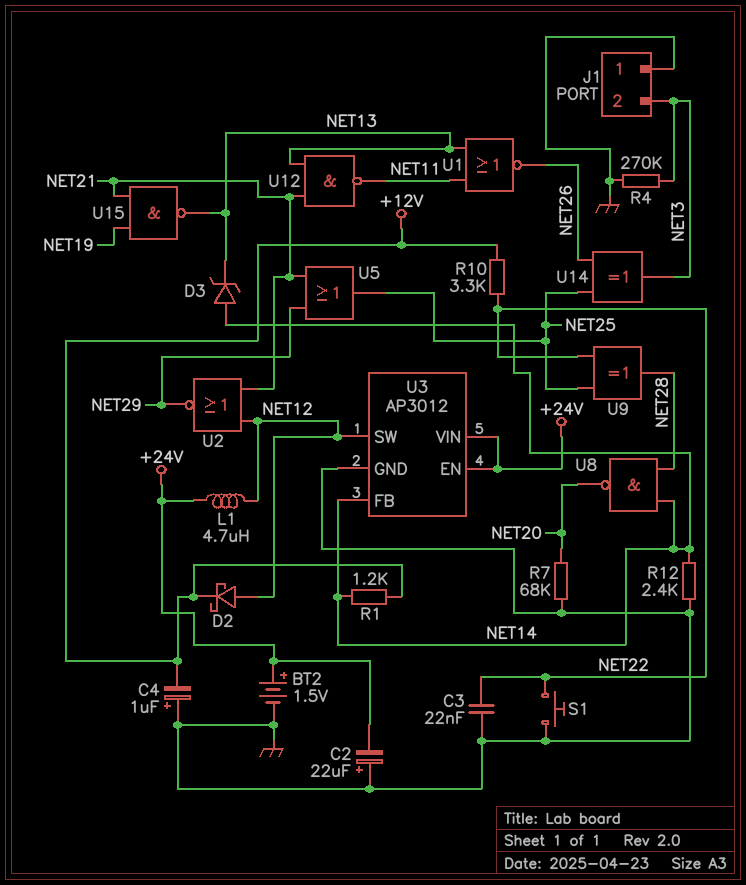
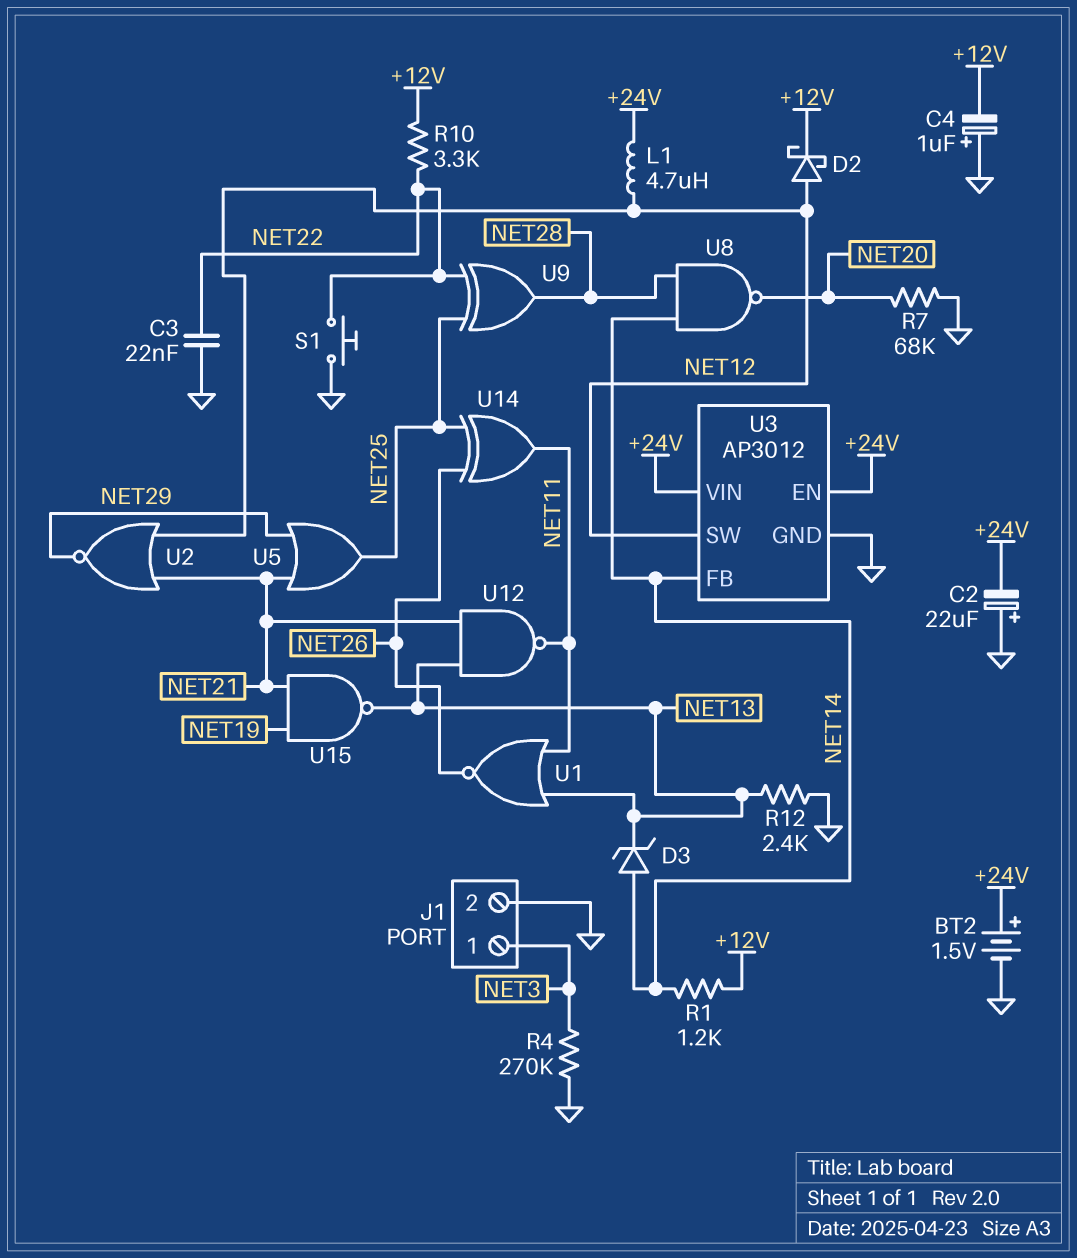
J1 pin 1: GND -> NET3
J1 pin 2: NET3 -> GND
R12: 2.4k (GND, NET14) -> 2.4k (GND, NET13)
U14: XOR (in NET25, in NET26, out NET3) -> XOR (in NET25, in NET26, out NET11)

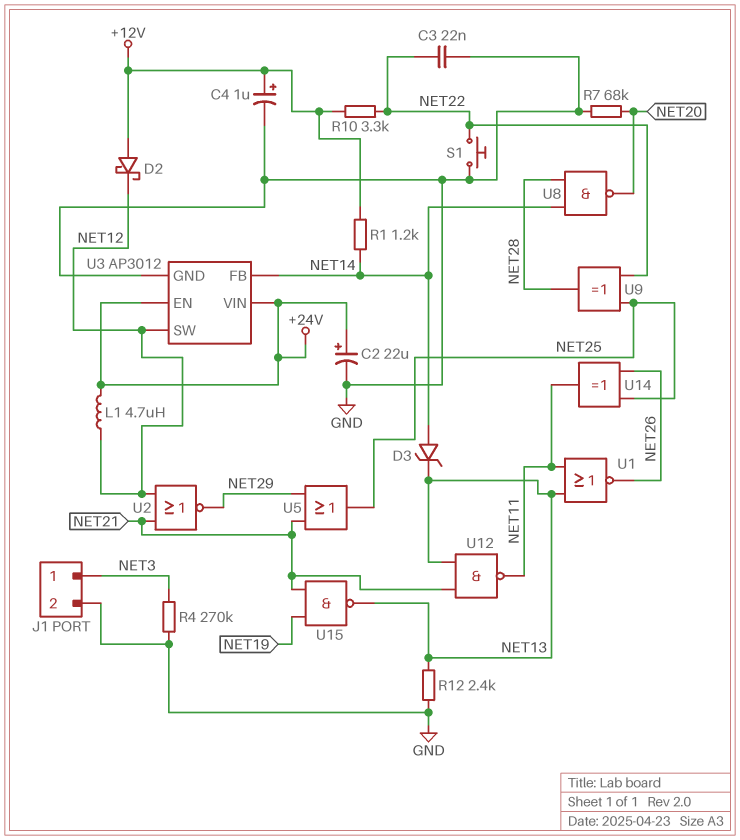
BT2: 1.5V (plus +24V, minus GND) -> none
C2: 22uF (plus GND, minus +24V) -> 22uF (plus +24V, minus GND)
C4: 1uF (plus GND, minus +12V) -> 1uF (plus +12V, minus GND)
D2: schottky (A NET12, K +12V) -> schottky (A +12V, K NET12)

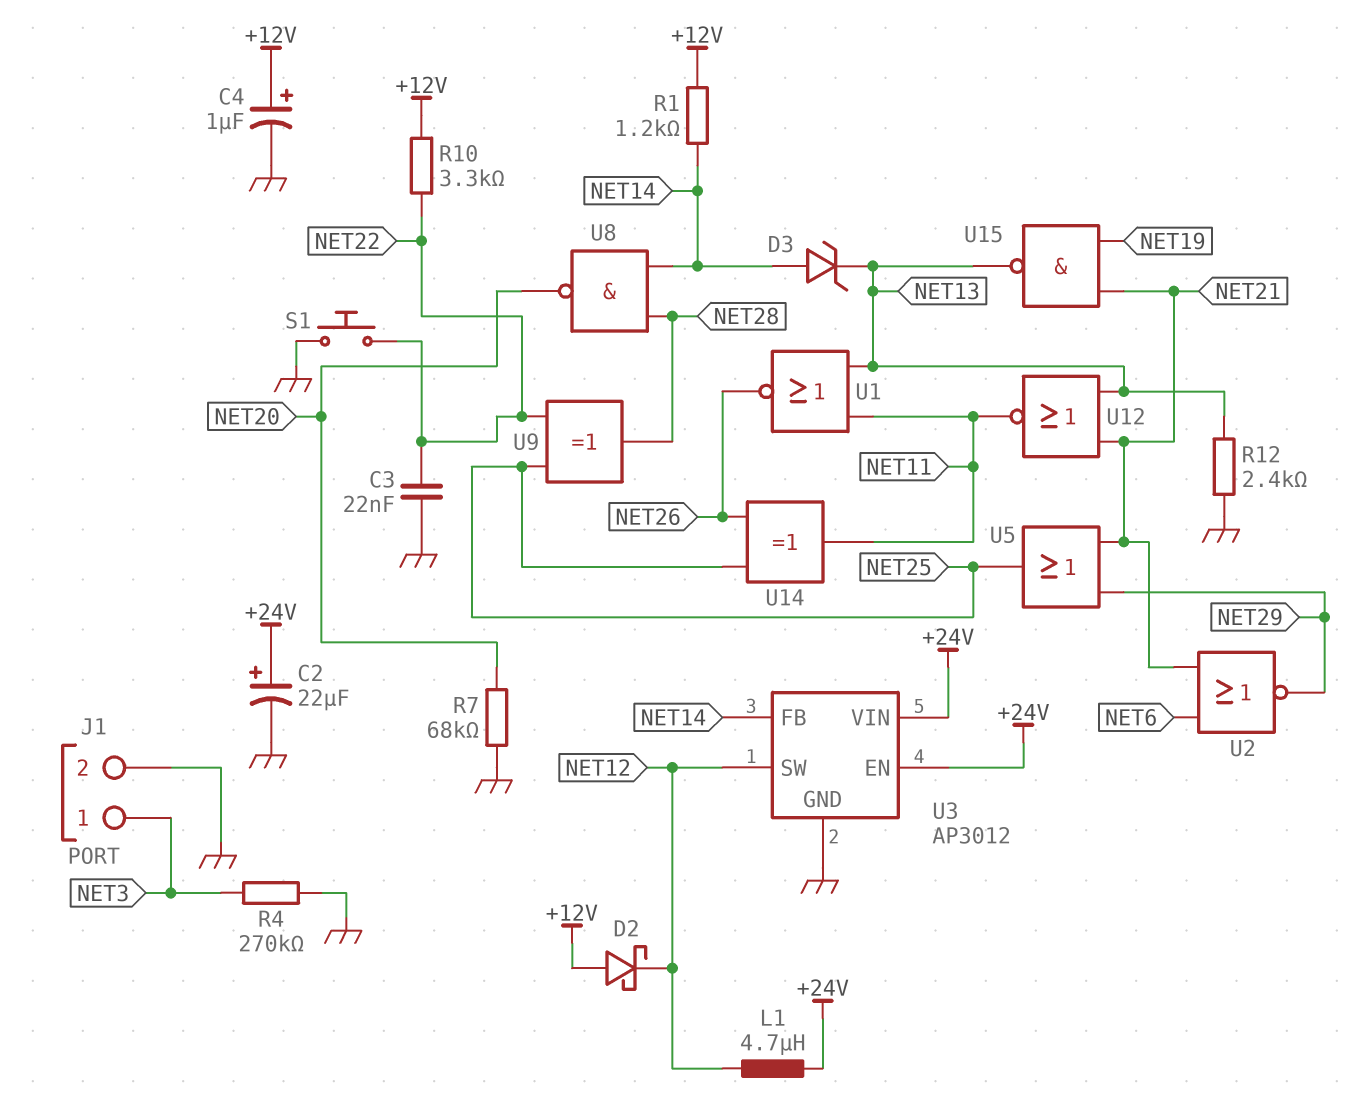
U2: NOR (in NET12, in NET21, out NET29) -> NOR (in NET6, in NET21, out NET29)
U12: NAND (in NET13, in NET21, out NET11) -> NOR (in NET13, in NET21, out NET11)

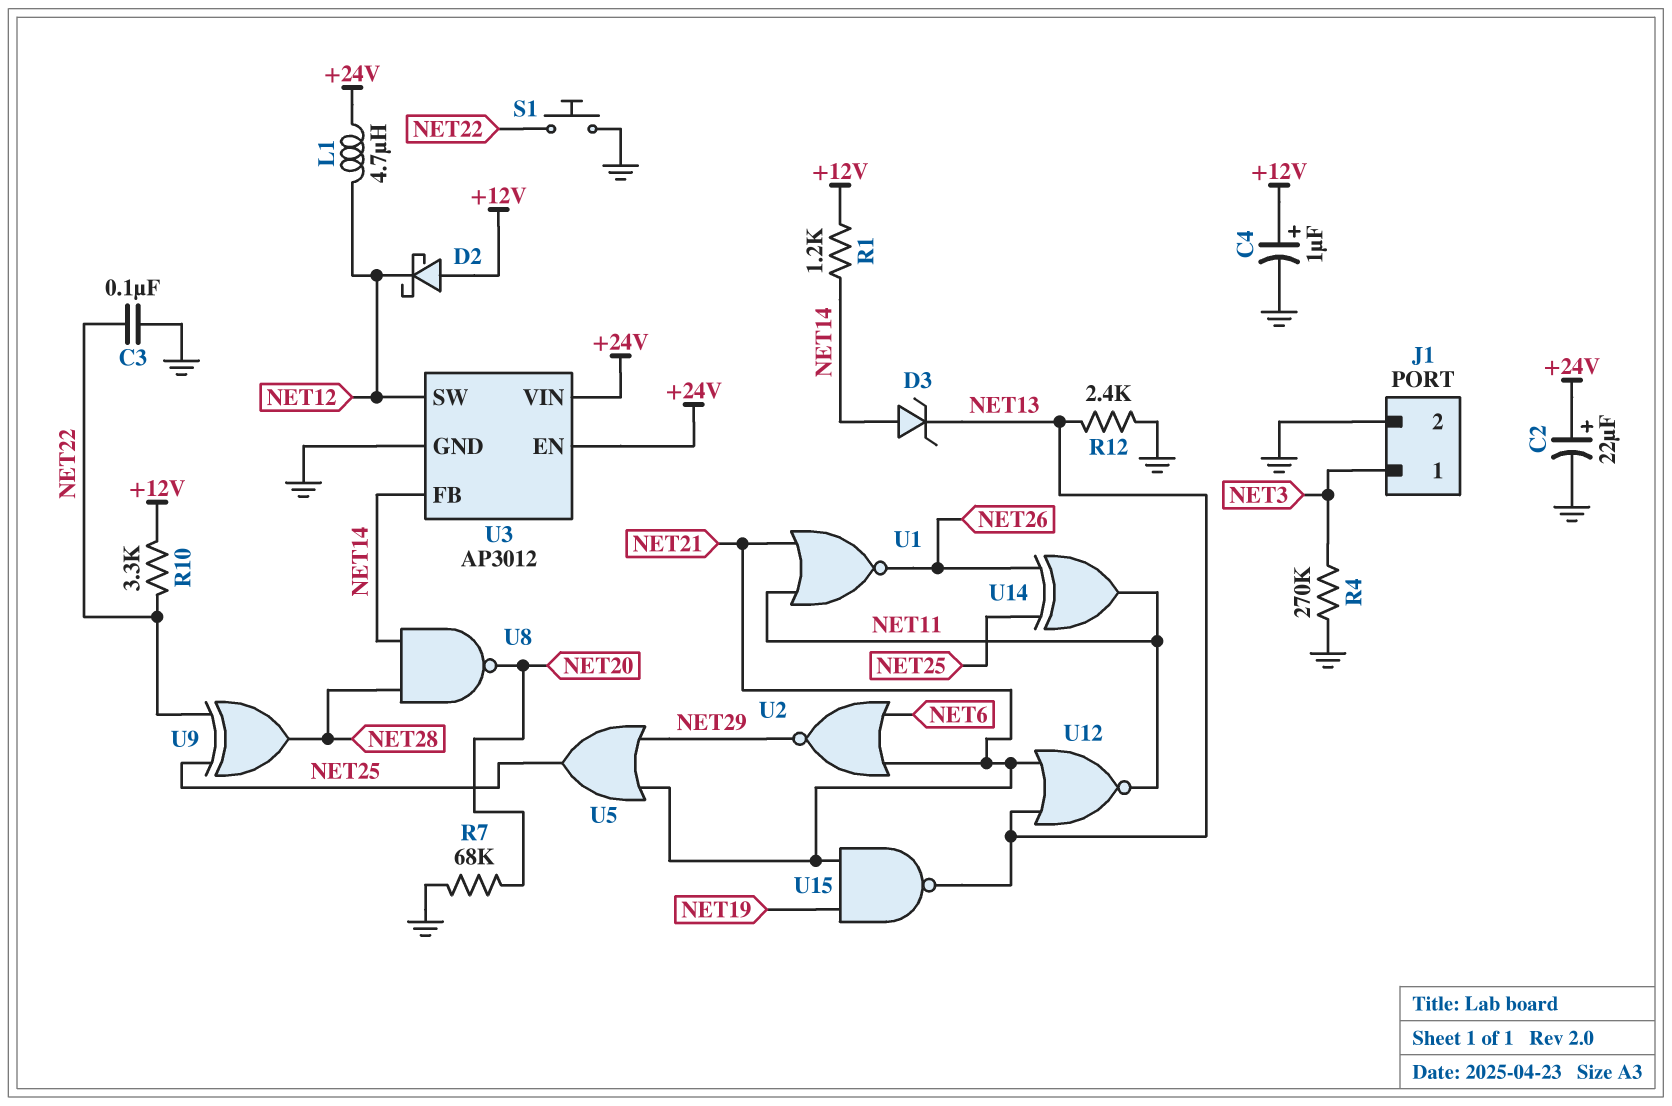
C3: 22nF (GND, NET22) -> 100nF (GND, NET22)
U1: NOR (in NET11, in NET13, out NET26) -> NOR (in NET11, in NET21, out NET26)

